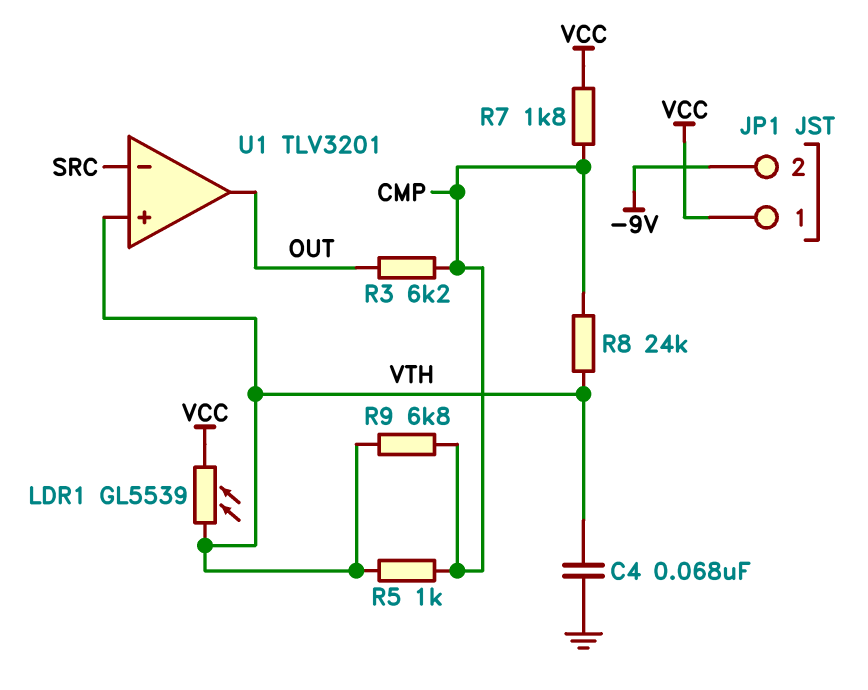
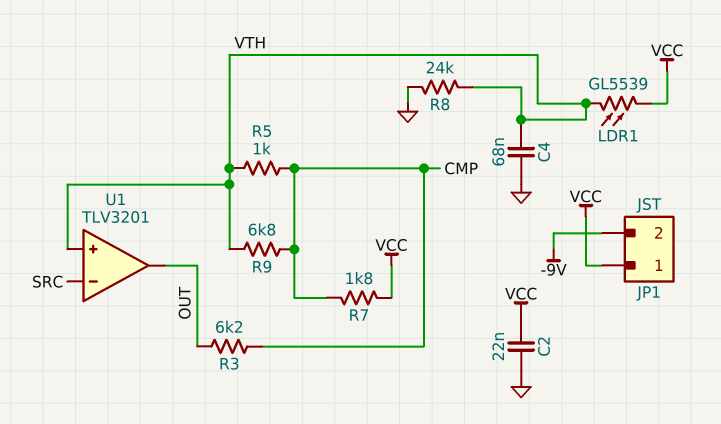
C2: none -> 22nF (GND, VCC)
R8: 24k (CMP, VTH) -> 24k (GND, VTH)

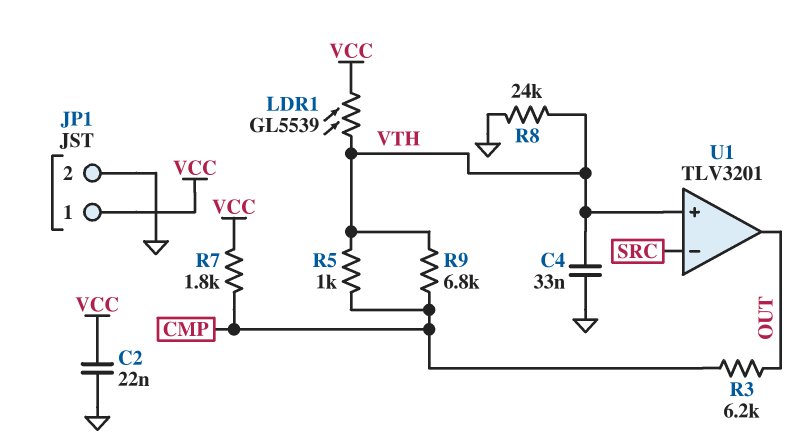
C4: 68nF (GND, VTH) -> 33nF (GND, VTH)
JP1 pin 2: -9V -> GND

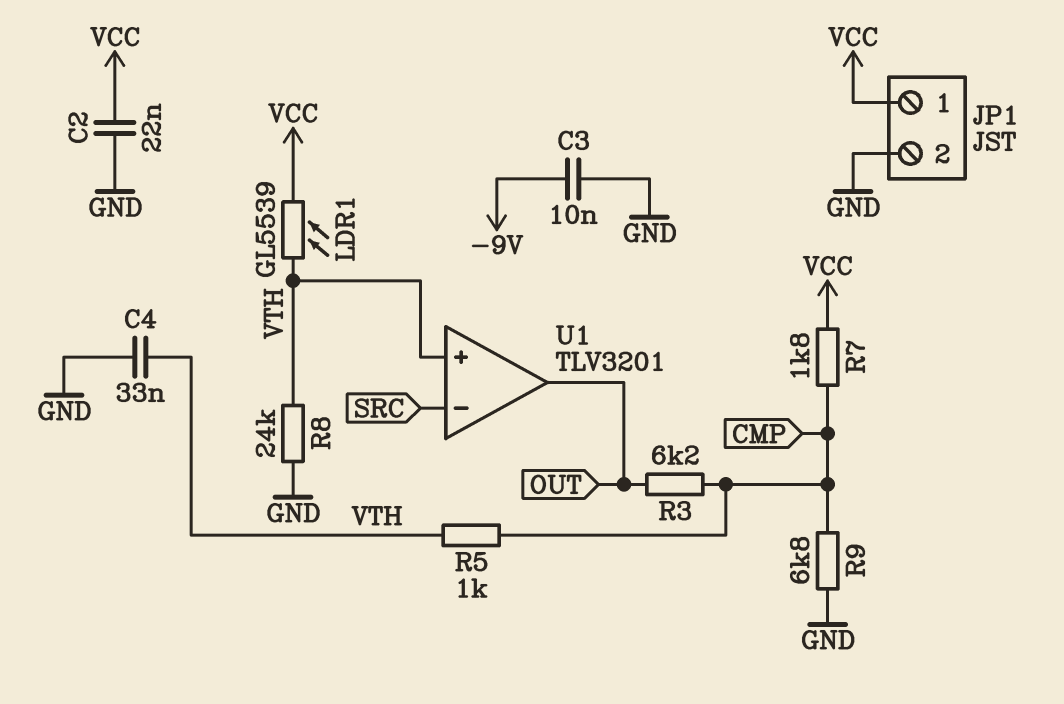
C3: none -> 10nF (-9V, GND)
R9: 6.8k (CMP, VTH) -> 6.8k (CMP, GND)

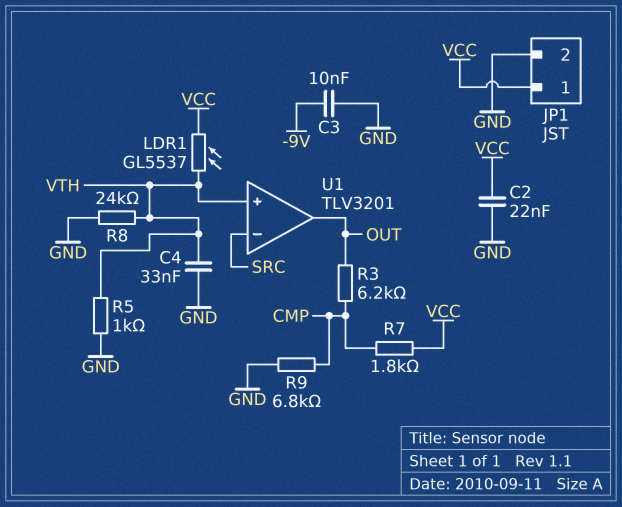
LDR1: GL5539 (VCC, VTH) -> GL5537 (VCC, VTH)
R5: 1k (CMP, VTH) -> 1k (GND, VTH)

